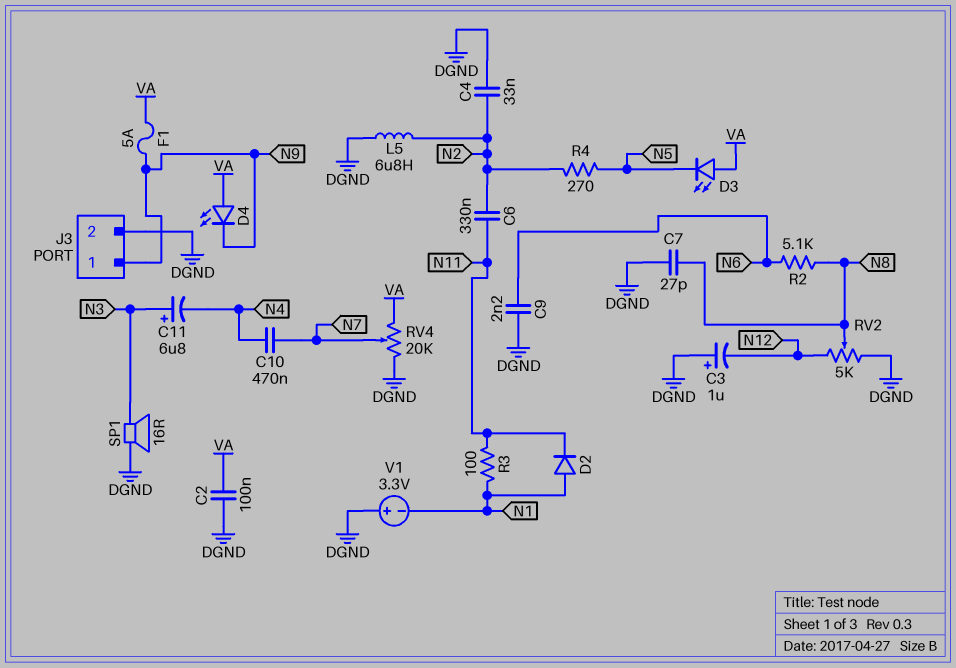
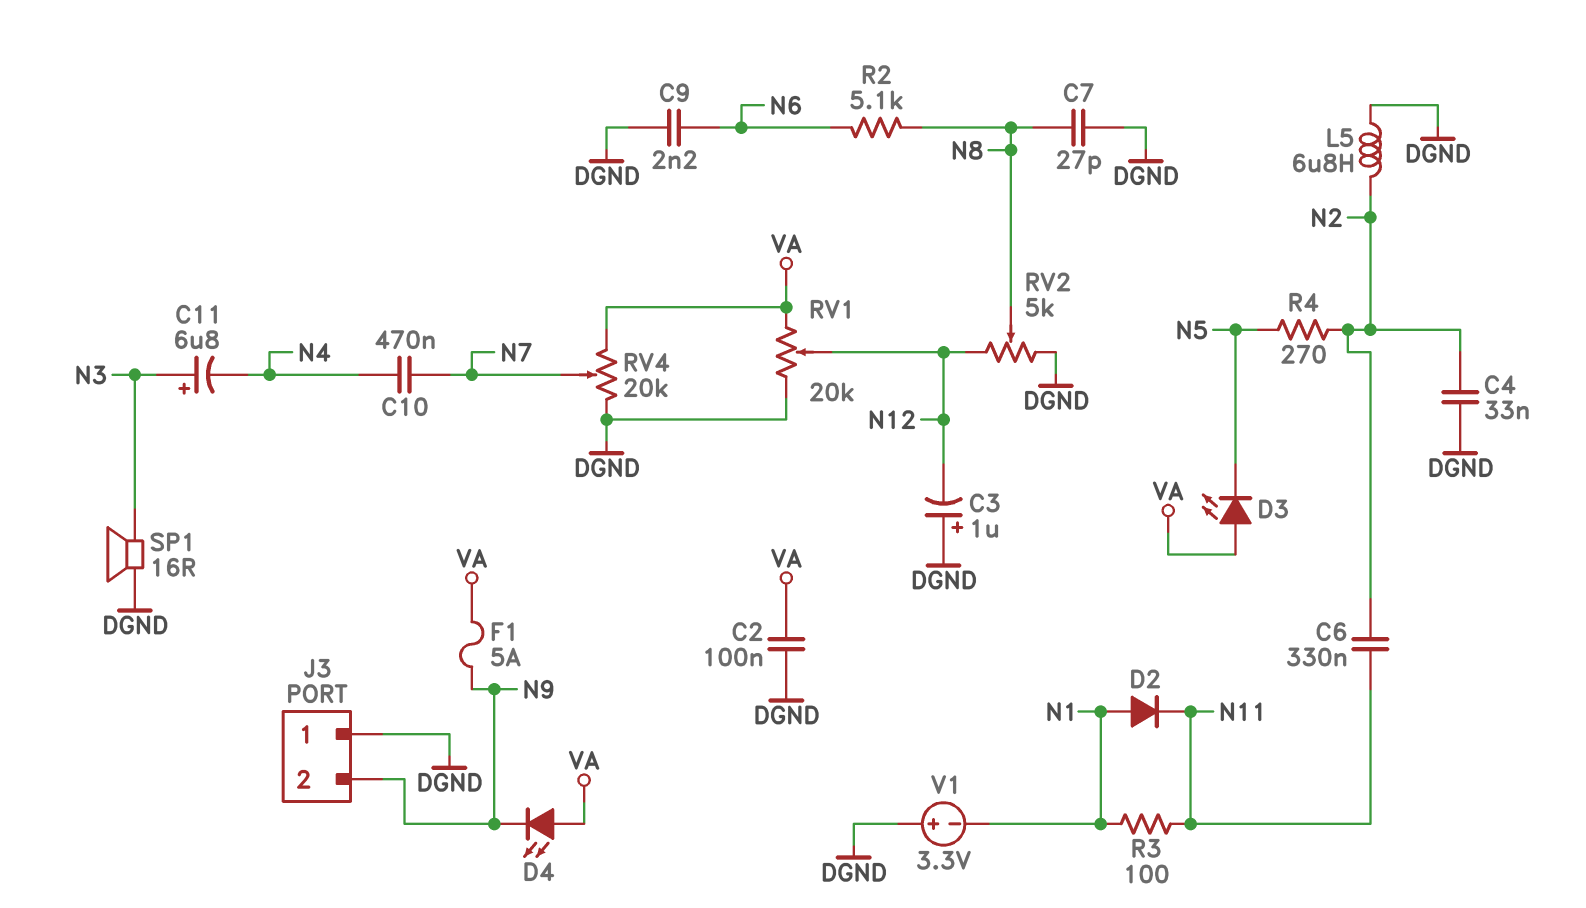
J3 pin 1: N9 -> DGND
J3 pin 2: DGND -> N9
RV1: none -> 20k (DGND, VA, wiper N12)

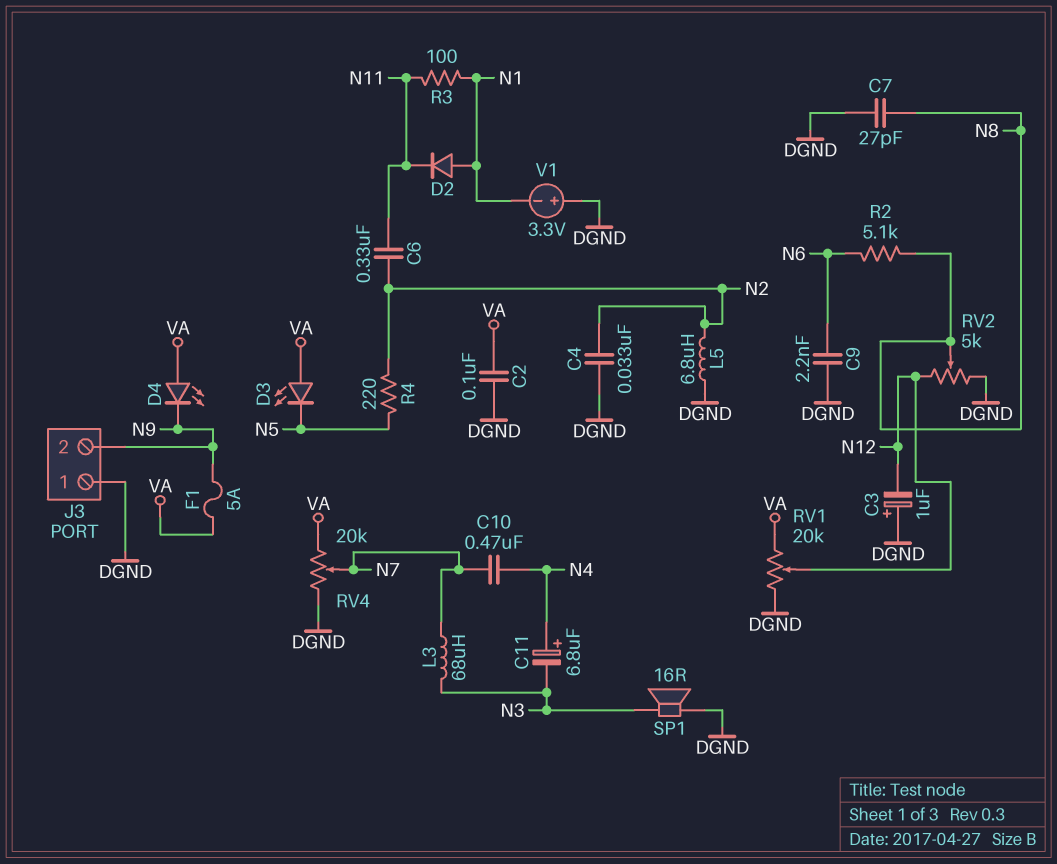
C11: 6.8uF (plus N3, minus N4) -> 6.8uF (plus N4, minus N3)
L3: none -> 68uH (N3, N7)
R4: 270 (N2, N5) -> 220 (N2, N5)

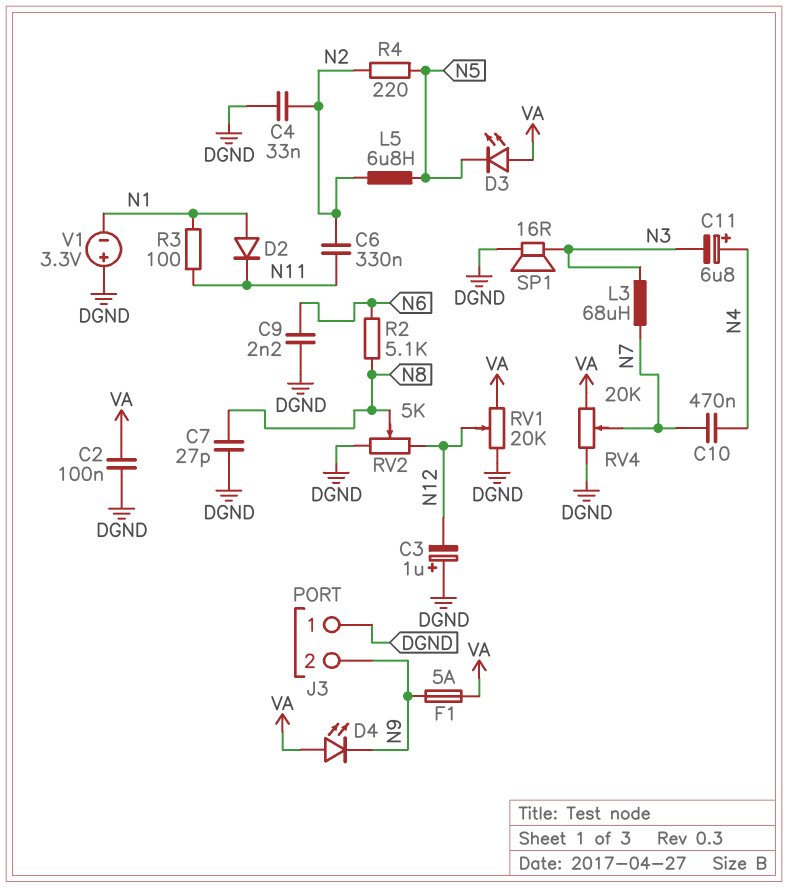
L5: 6.8uH (DGND, N2) -> 6.8uH (N2, N5)

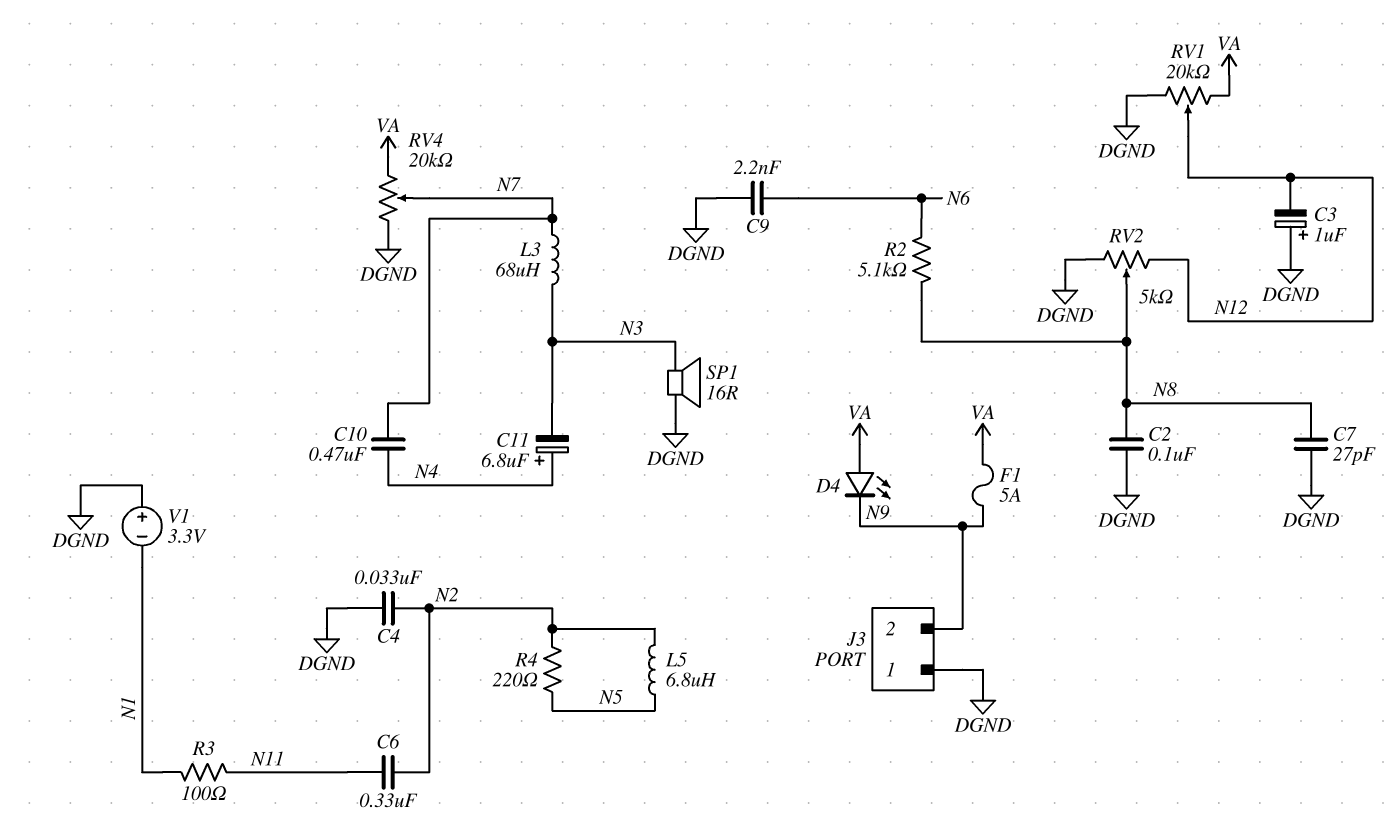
C2: 100nF (DGND, VA) -> 100nF (DGND, N8)
D2: diode (A N1, K N11) -> none
D3: LED (A VA, K N5) -> none

